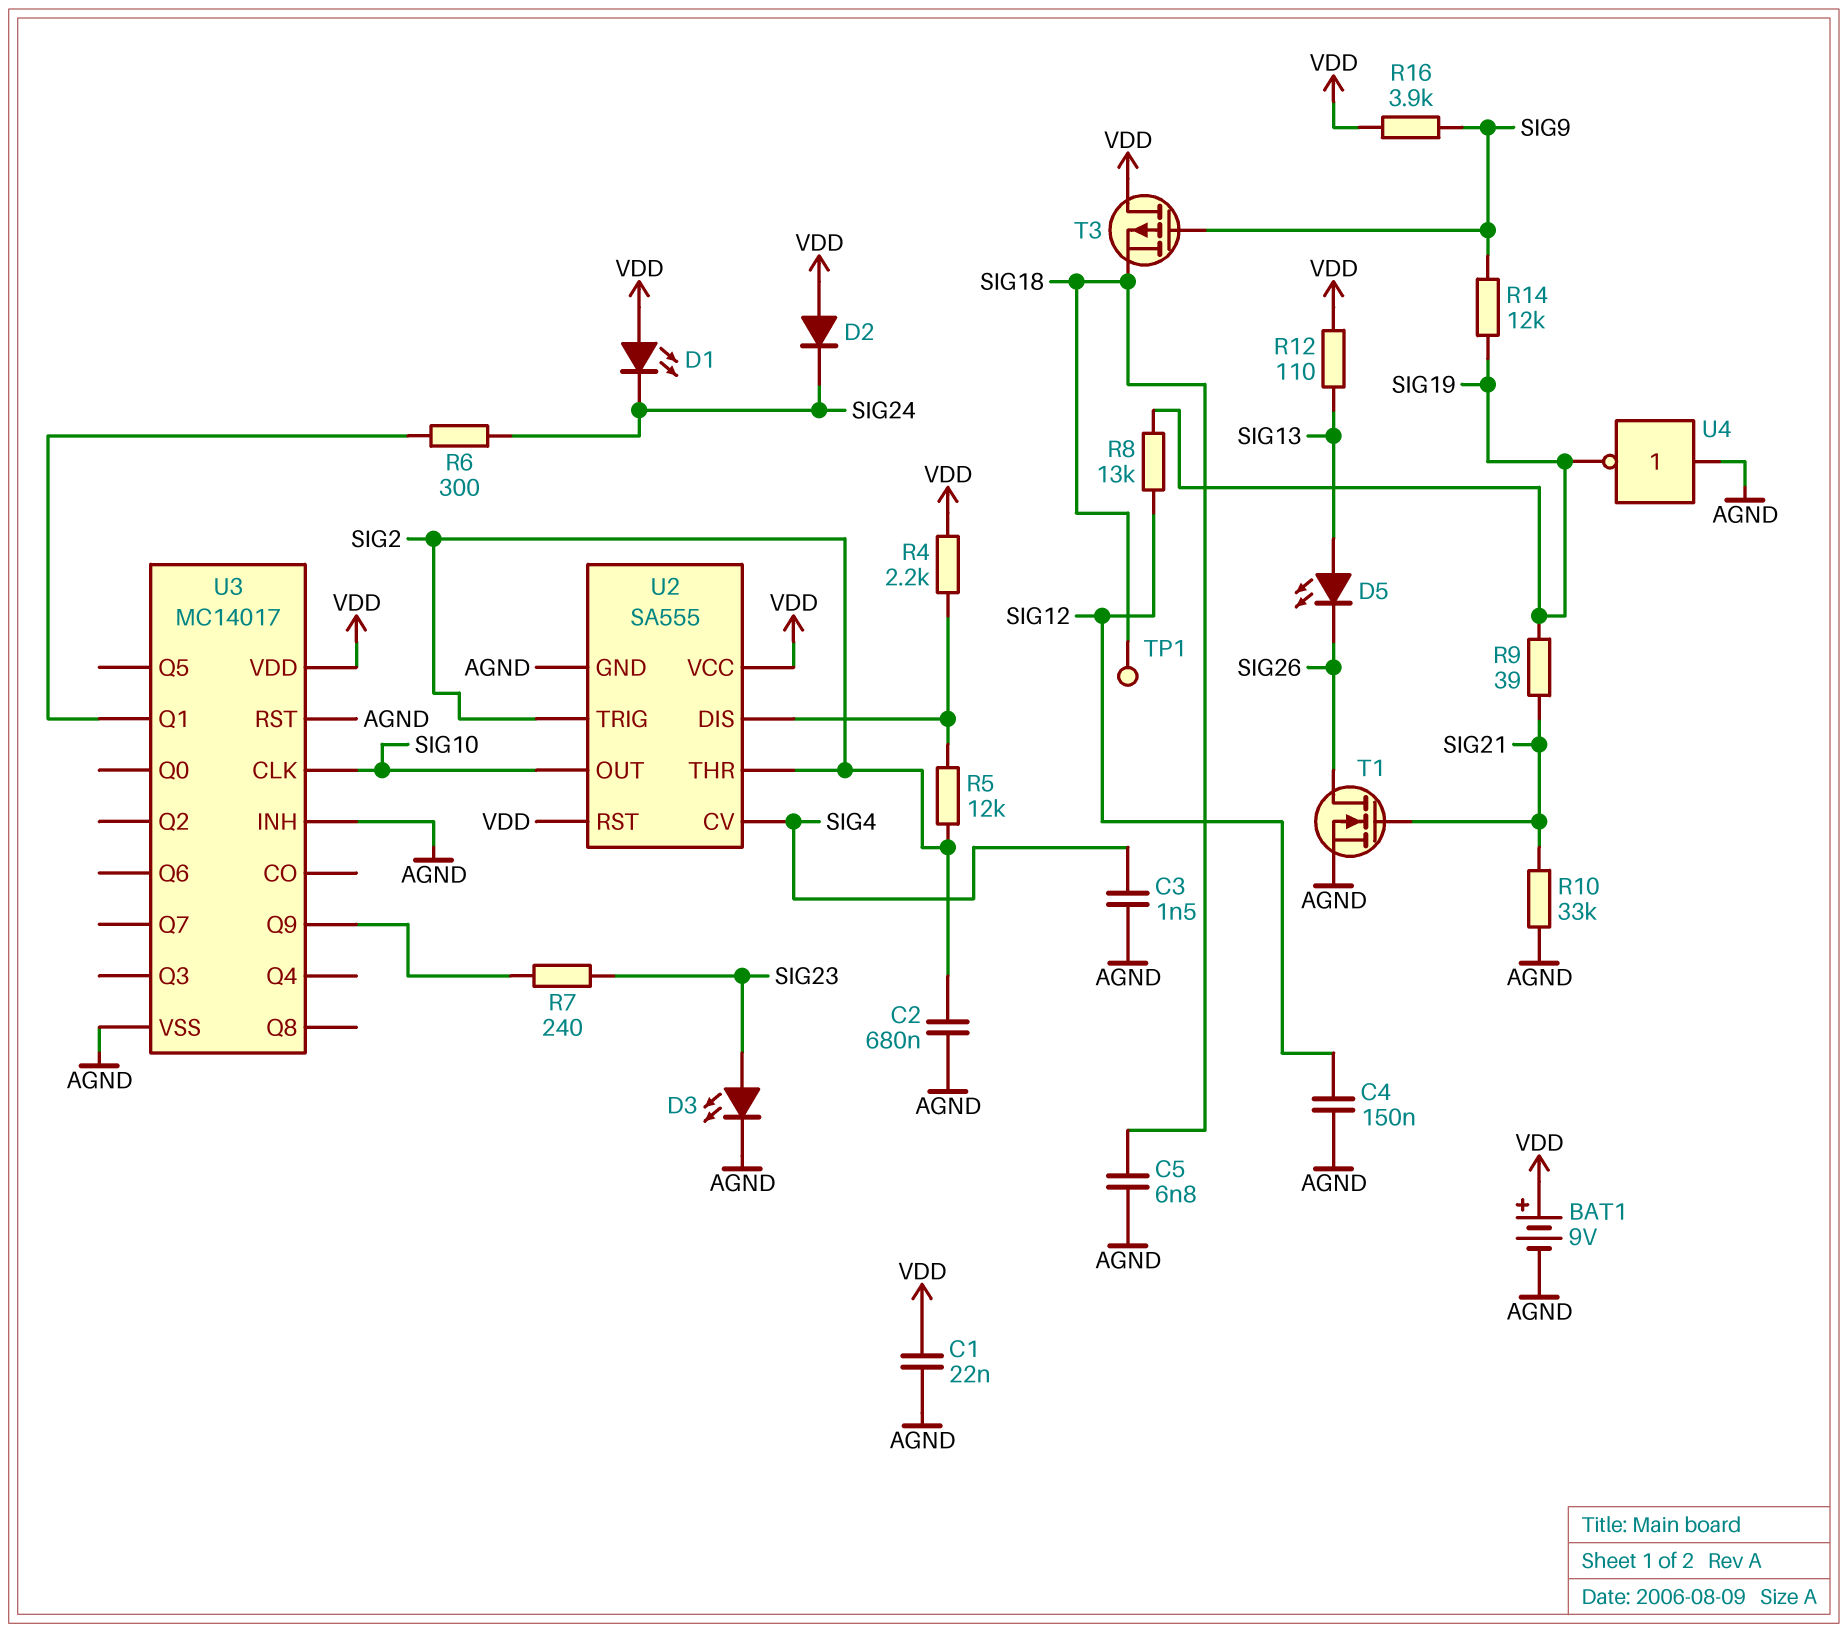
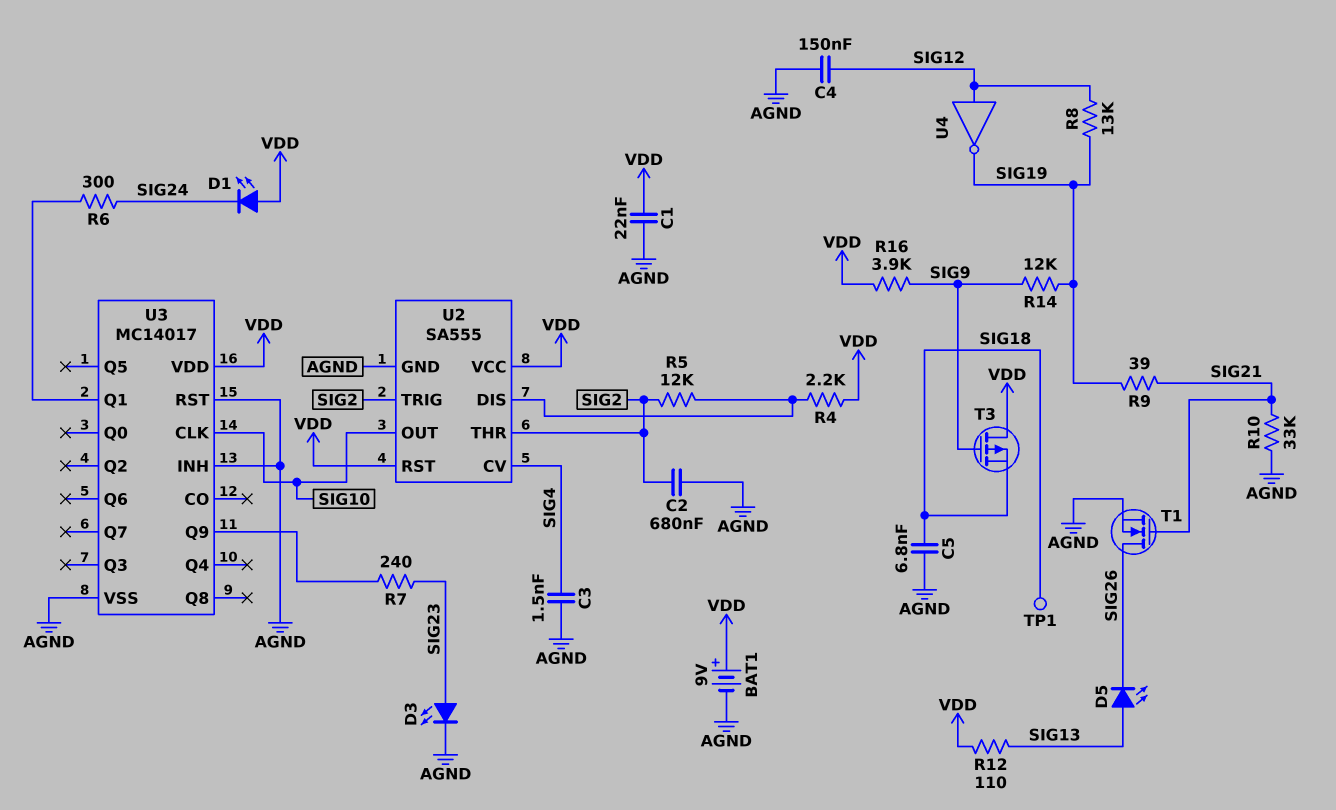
D2: diode (A VDD, K SIG24) -> none
U4: NOT (in AGND, out SIG19) -> NOT (in SIG12, out SIG19)

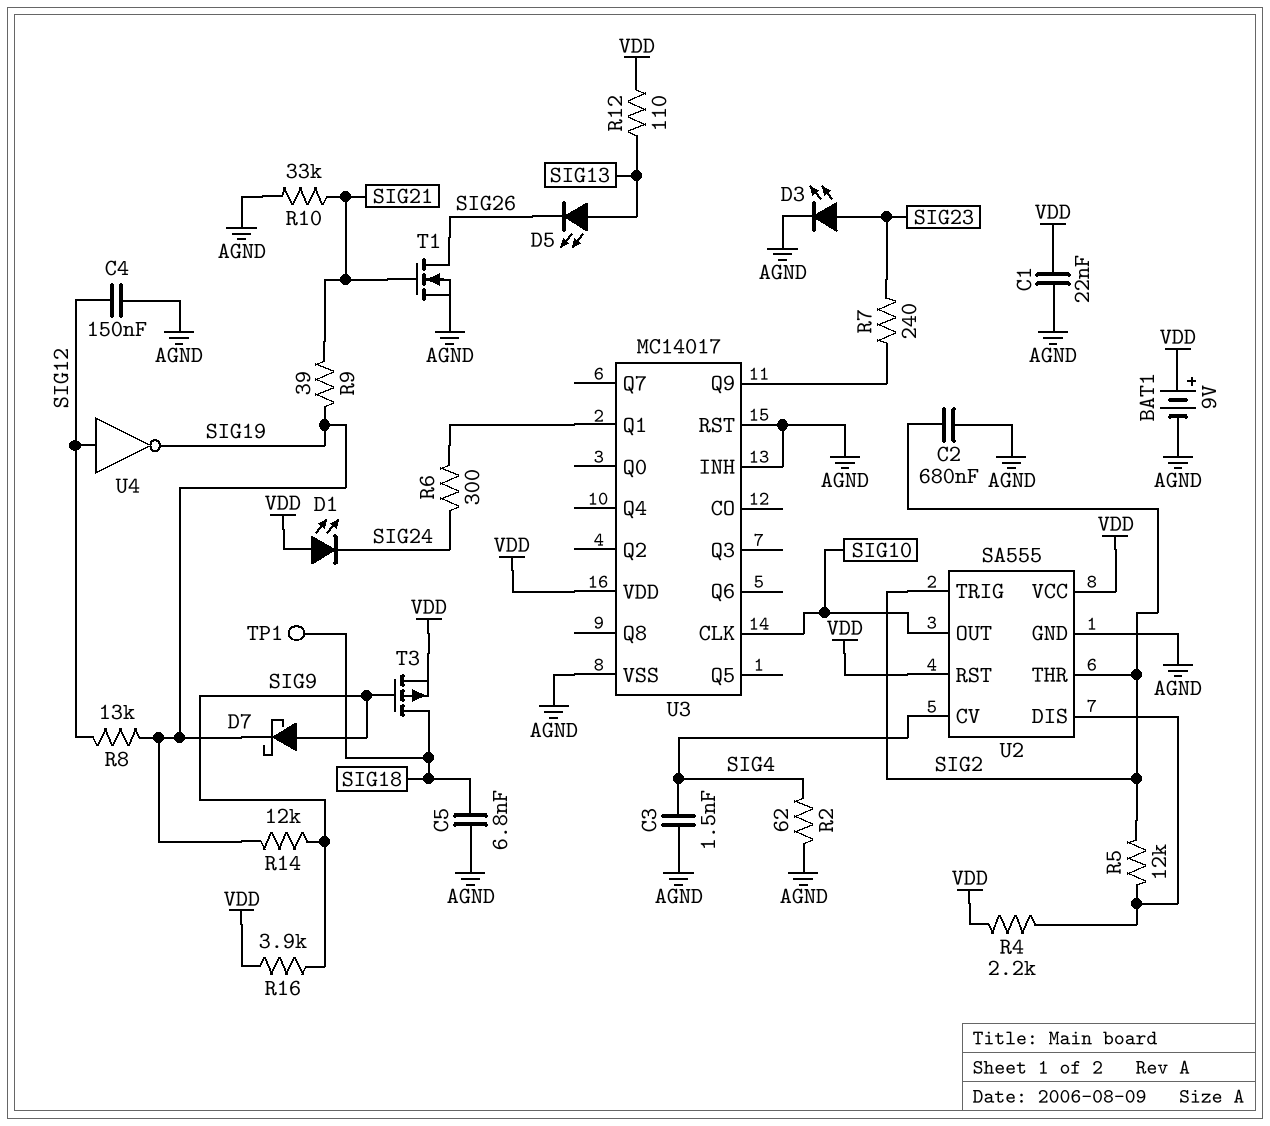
D7: none -> schottky (A SIG9, K SIG19)
R2: none -> 62 (AGND, SIG4)
T3: PMOS (G SIG9, D VDD, S SIG18) -> PMOS (G SIG9, D SIG18, S VDD)

